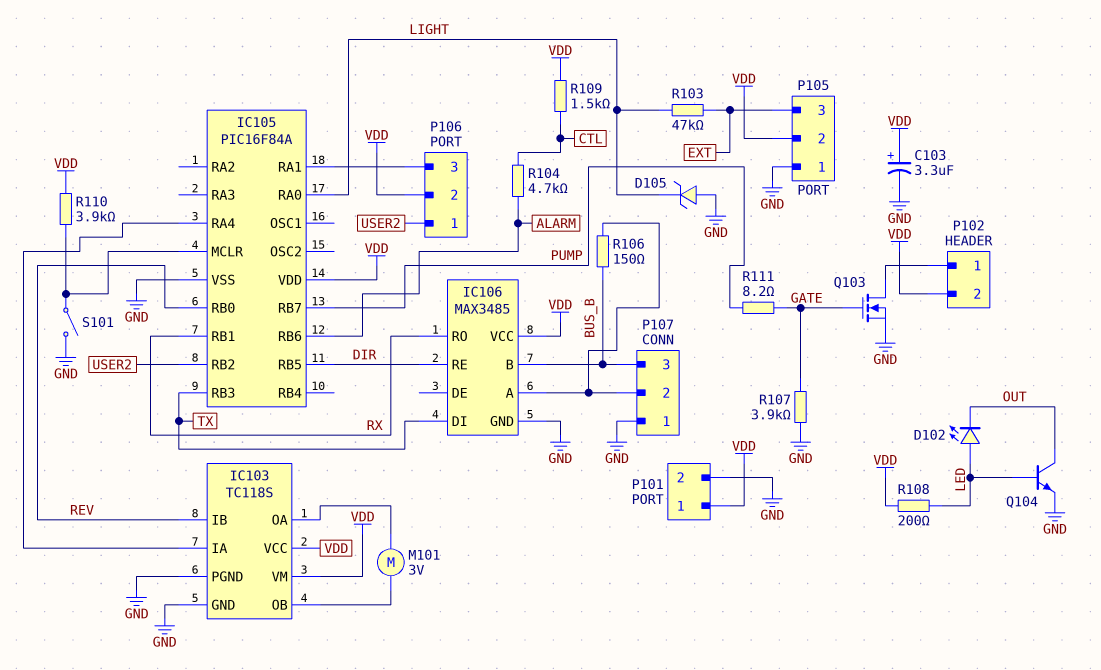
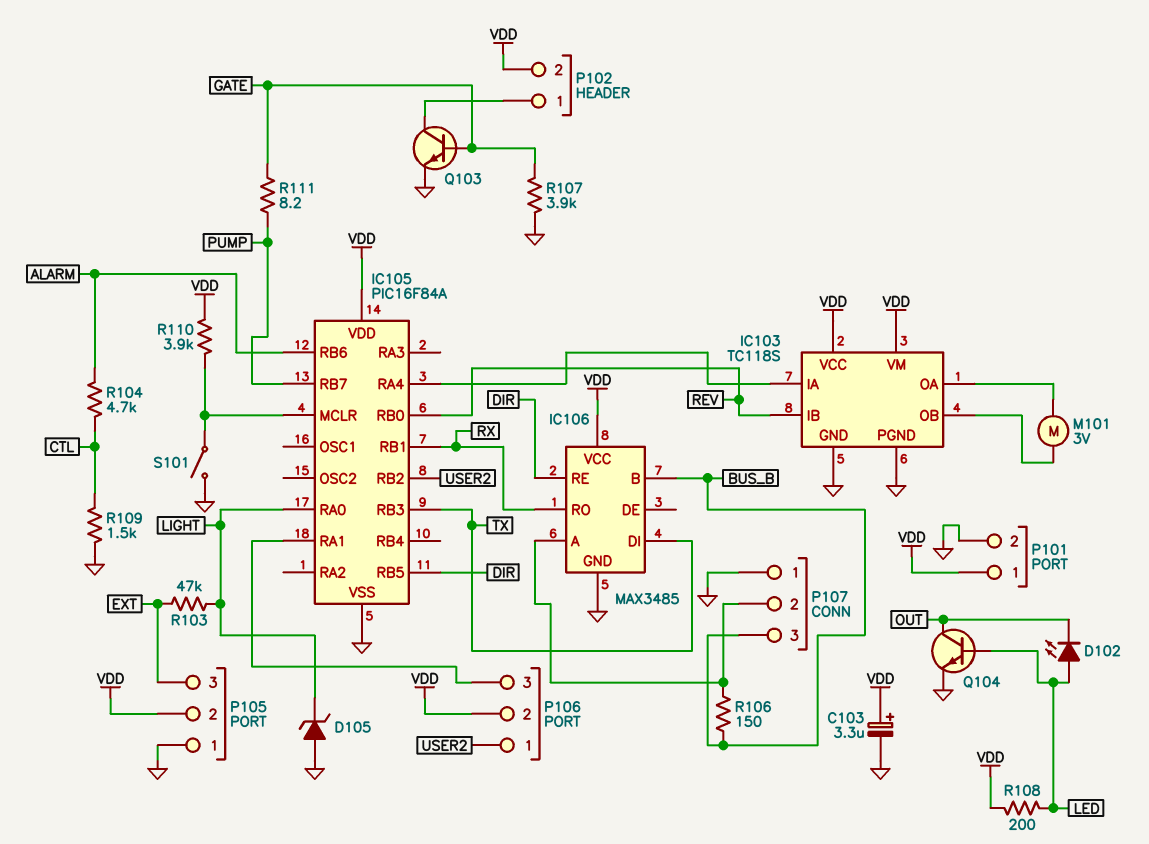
Q103: NMOS (G GATE, D P102/1, S GND) -> NPN (B GATE, C P102/1, E GND)
R109: 1.5k (CTL, VDD) -> 1.5k (CTL, GND)

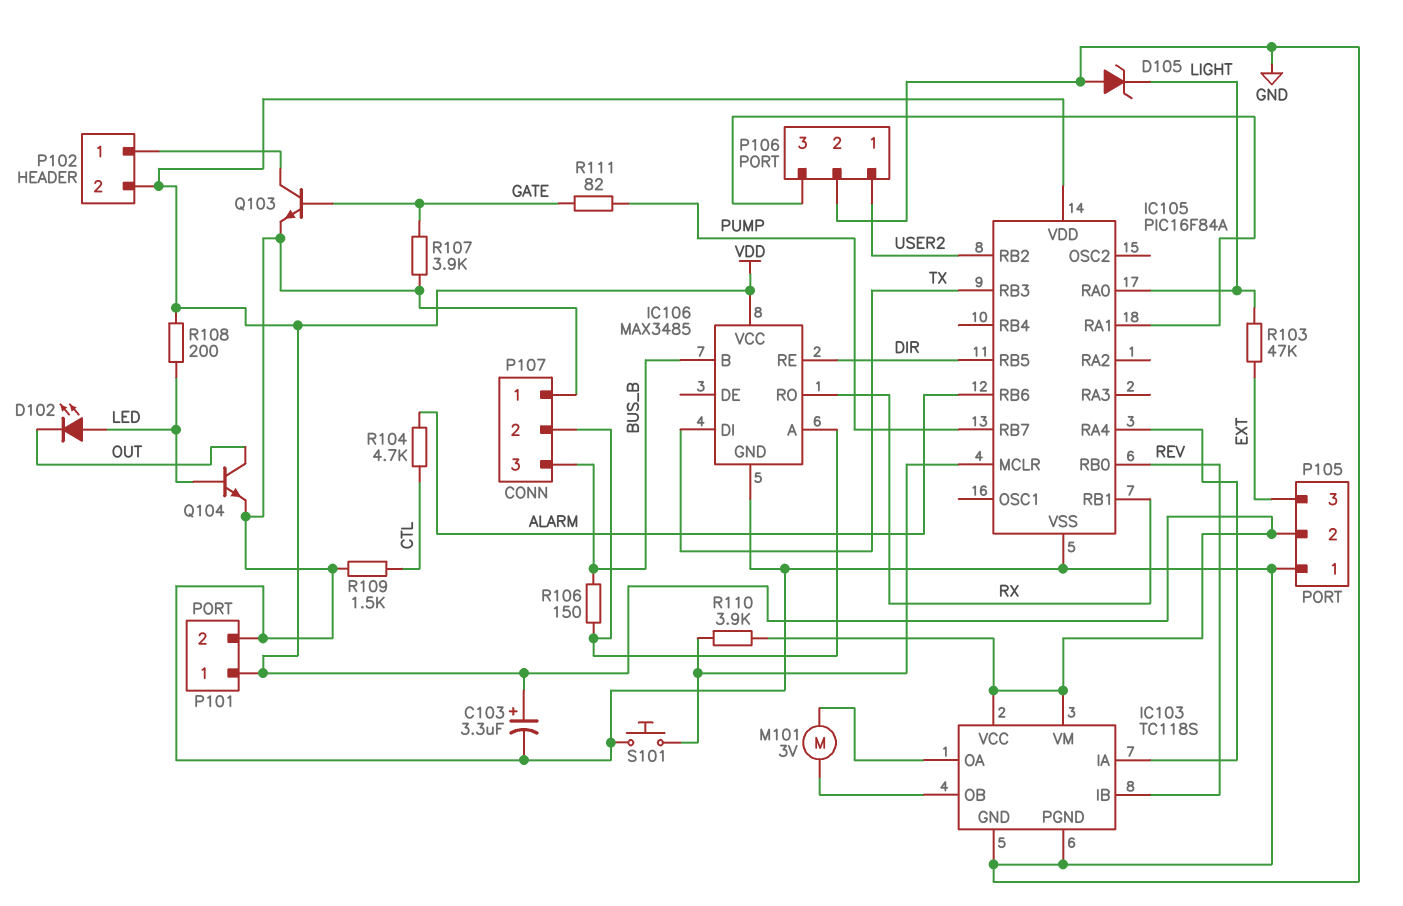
P106 pin 2: VDD -> GND
R111: 8.2 (GATE, PUMP) -> 82 (GATE, PUMP)
S101: switch (GND, IC105/MCLR) -> button (GND, IC105/MCLR)

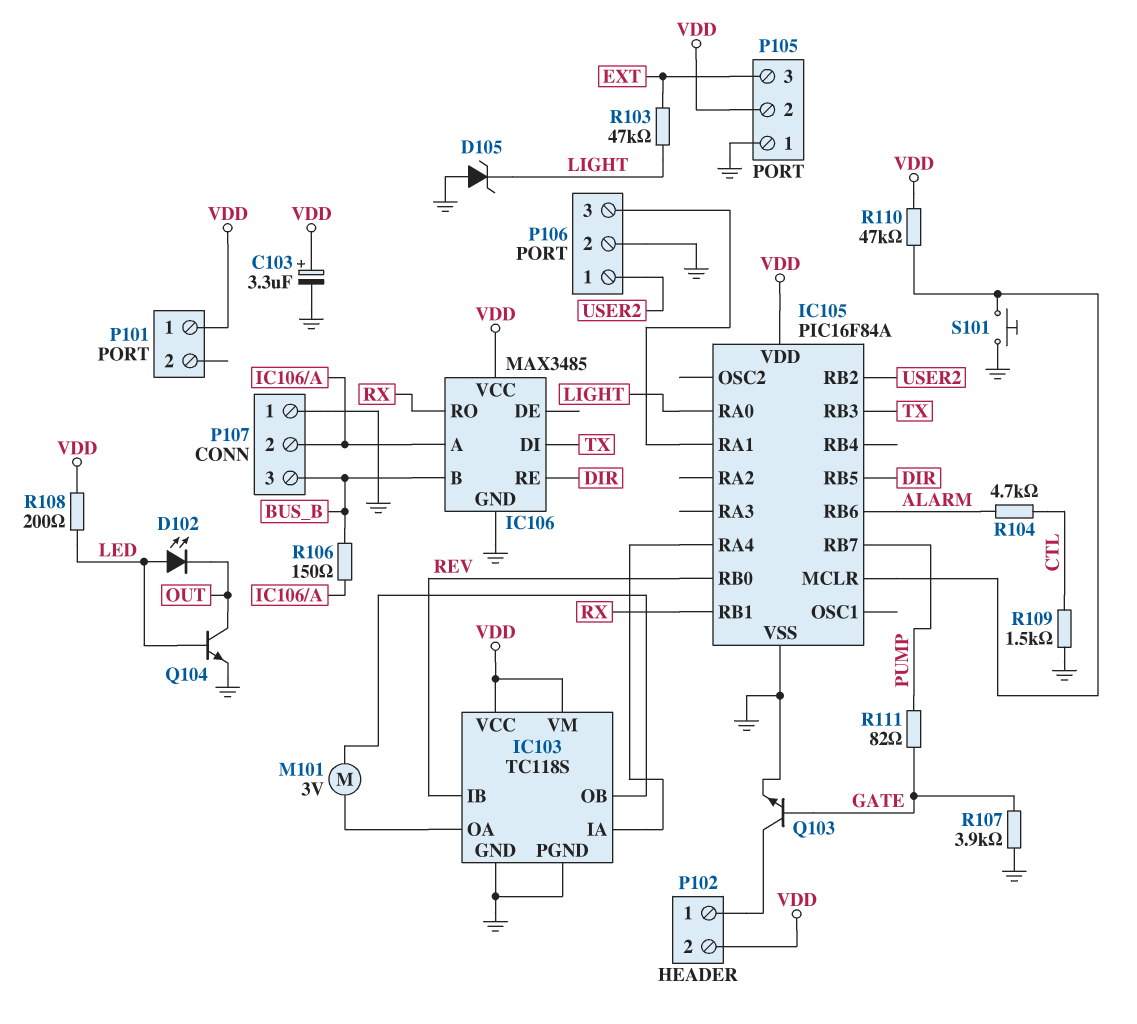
P101 pin 2: GND -> none
R110: 3.9k (IC105/MCLR, VDD) -> 47k (IC105/MCLR, VDD)

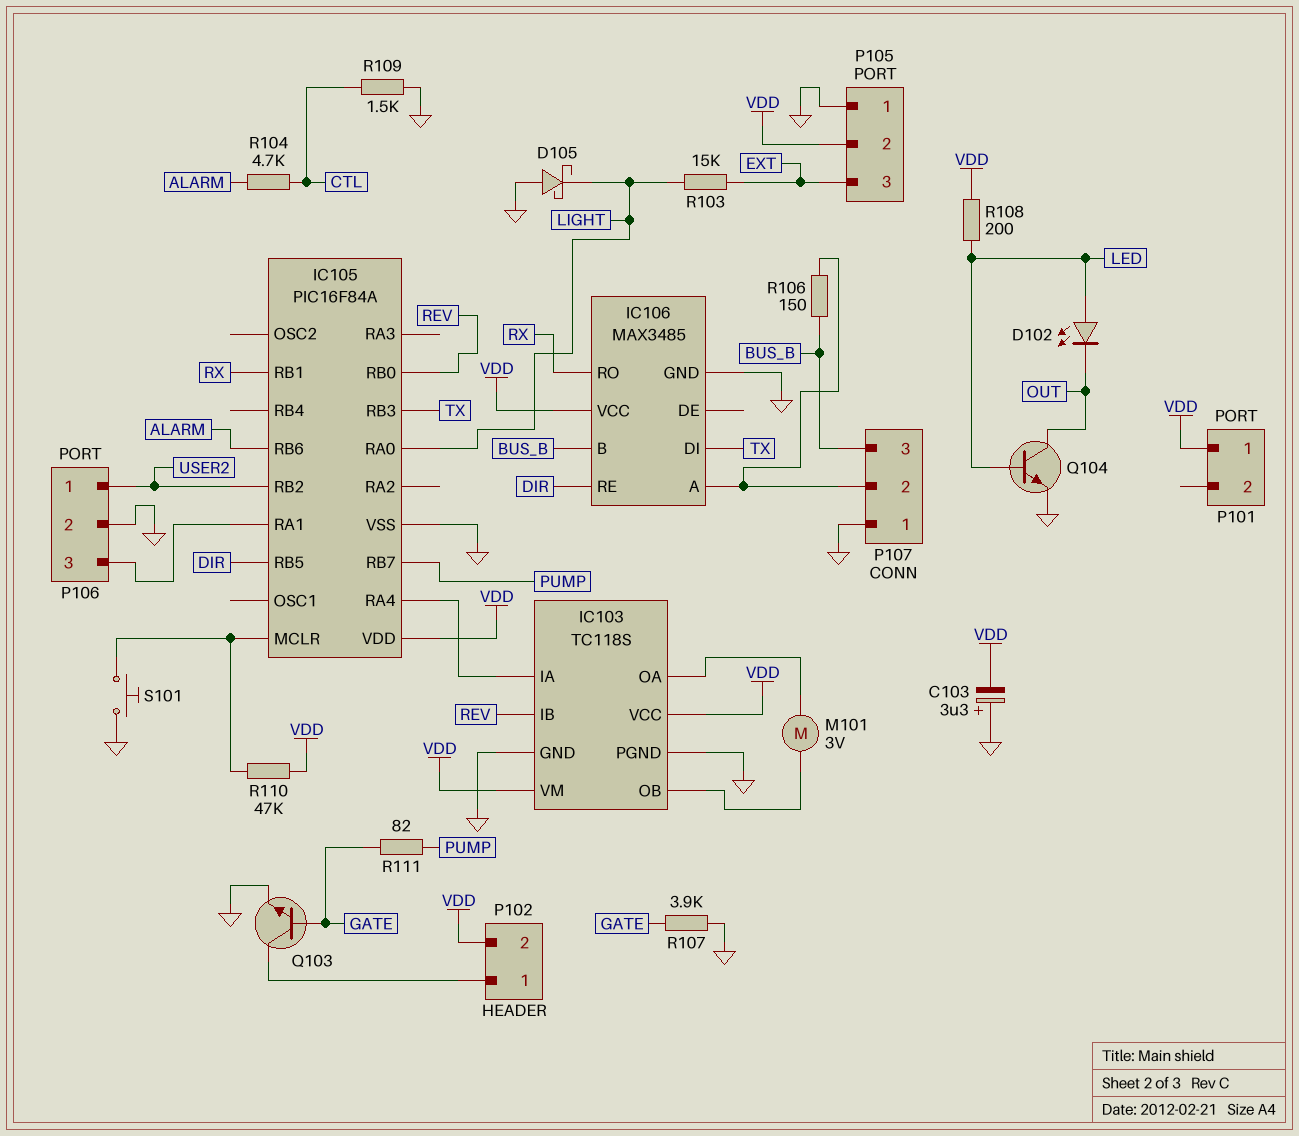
C103: 3.3uF (plus VDD, minus GND) -> 3.3uF (plus GND, minus VDD)
D105: zener (A GND, K LIGHT) -> schottky (A GND, K LIGHT)
R103: 47k (EXT, LIGHT) -> 15k (EXT, LIGHT)

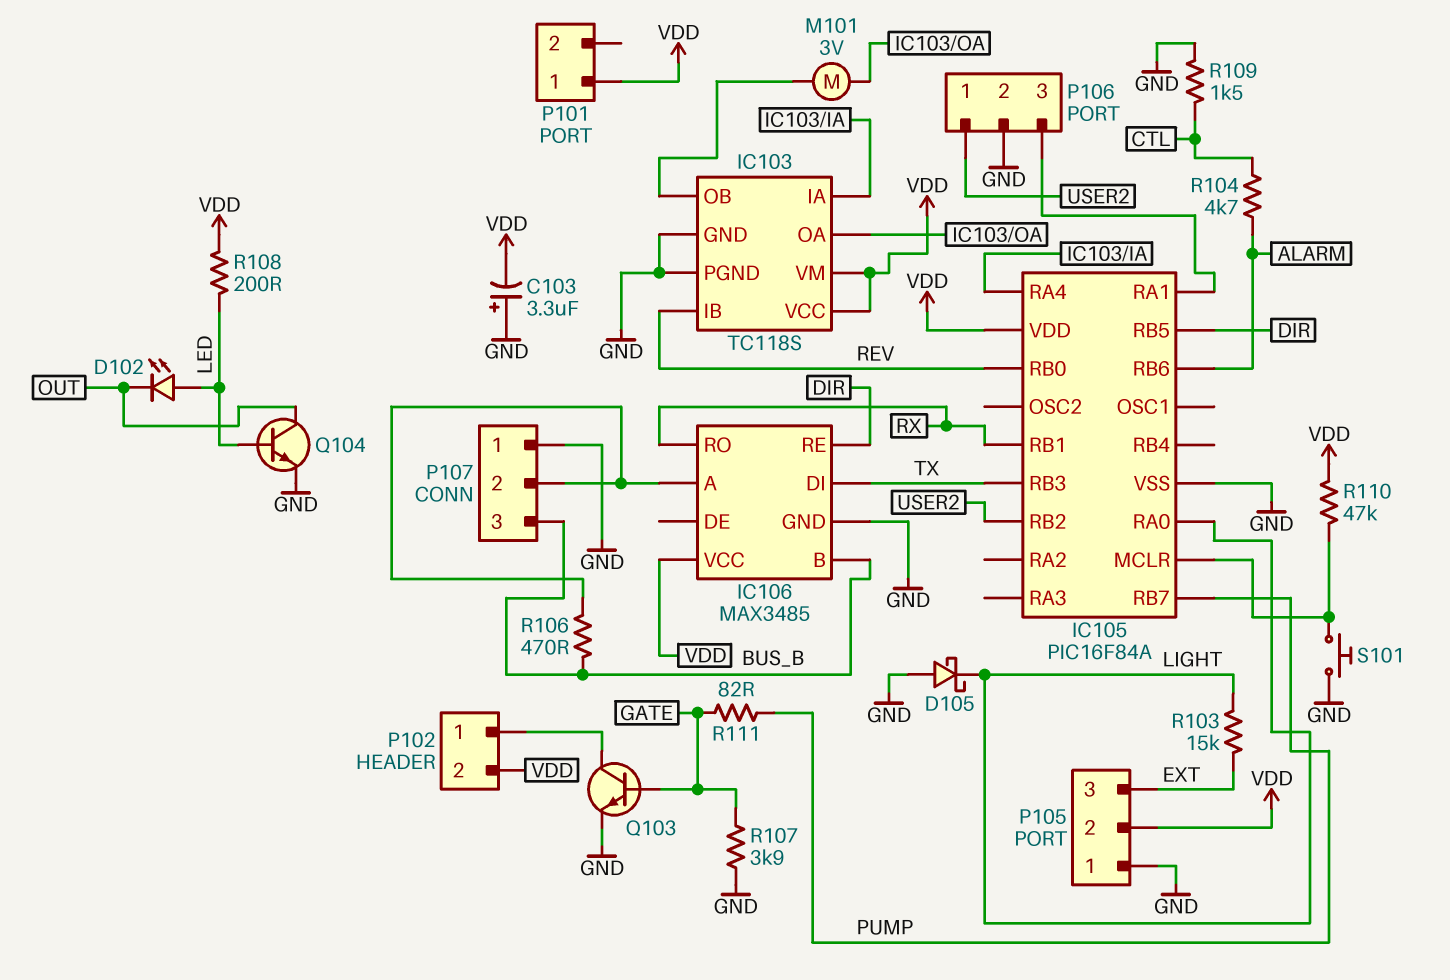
R106: 150 (BUS_B, IC106/A) -> 470 (BUS_B, IC106/A)

